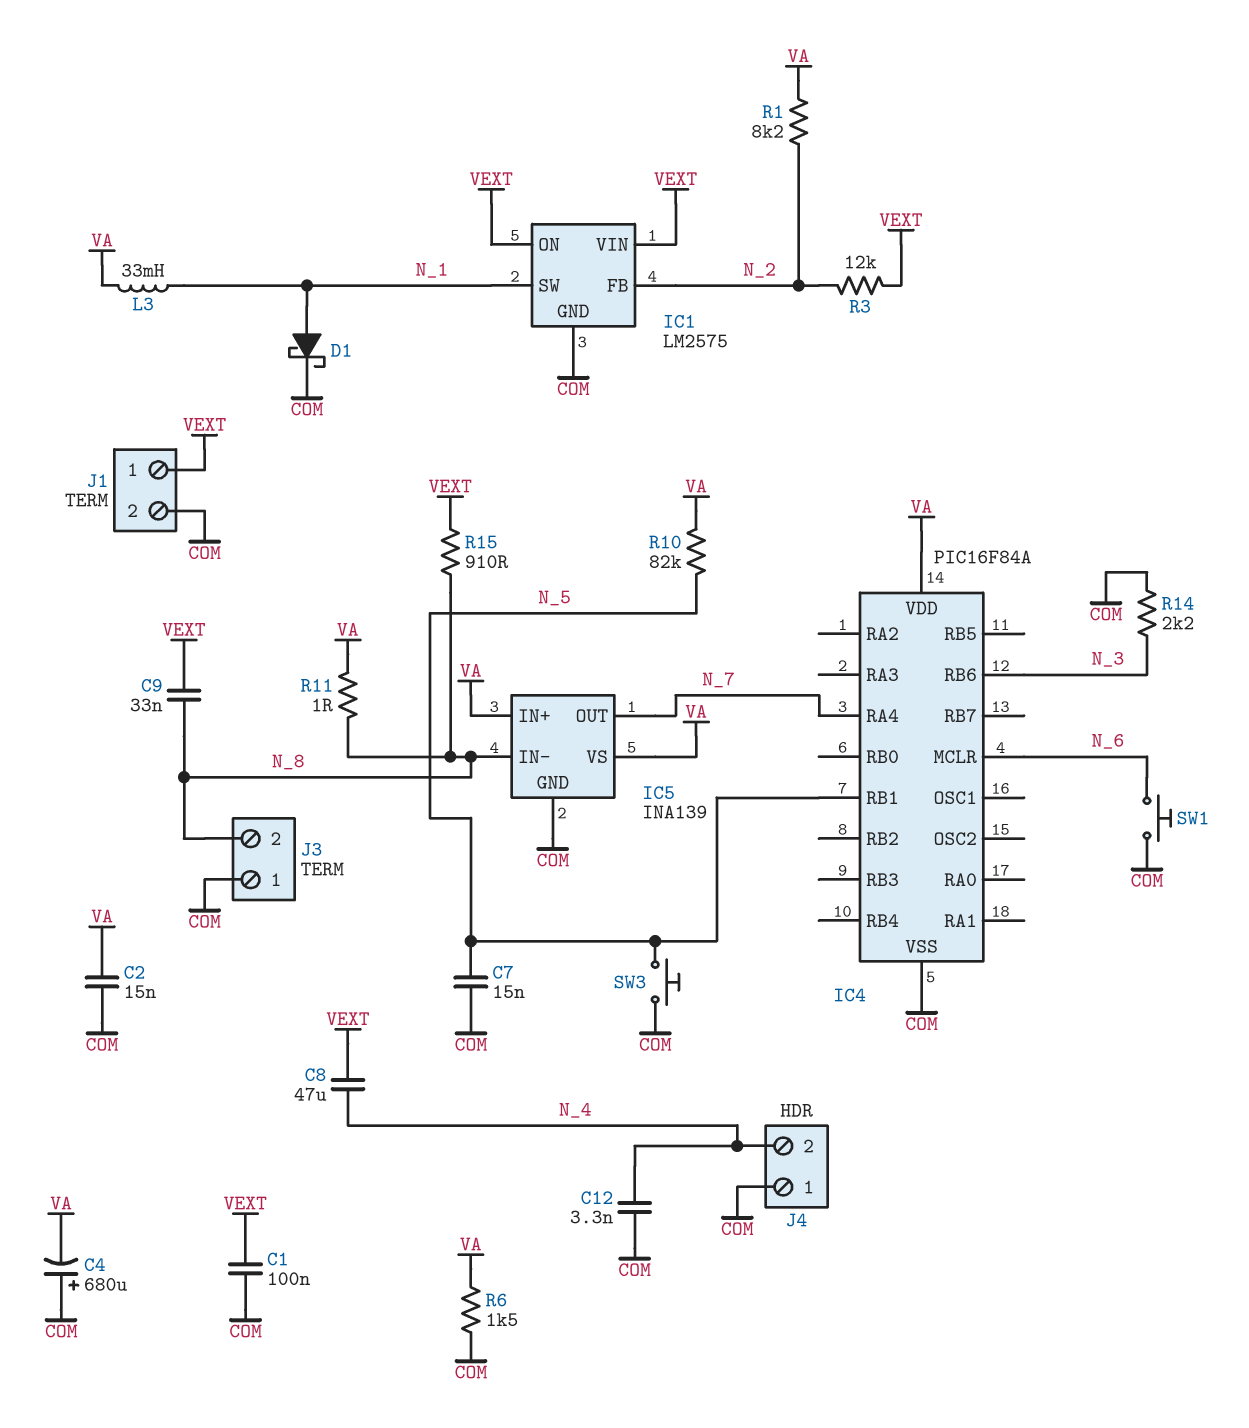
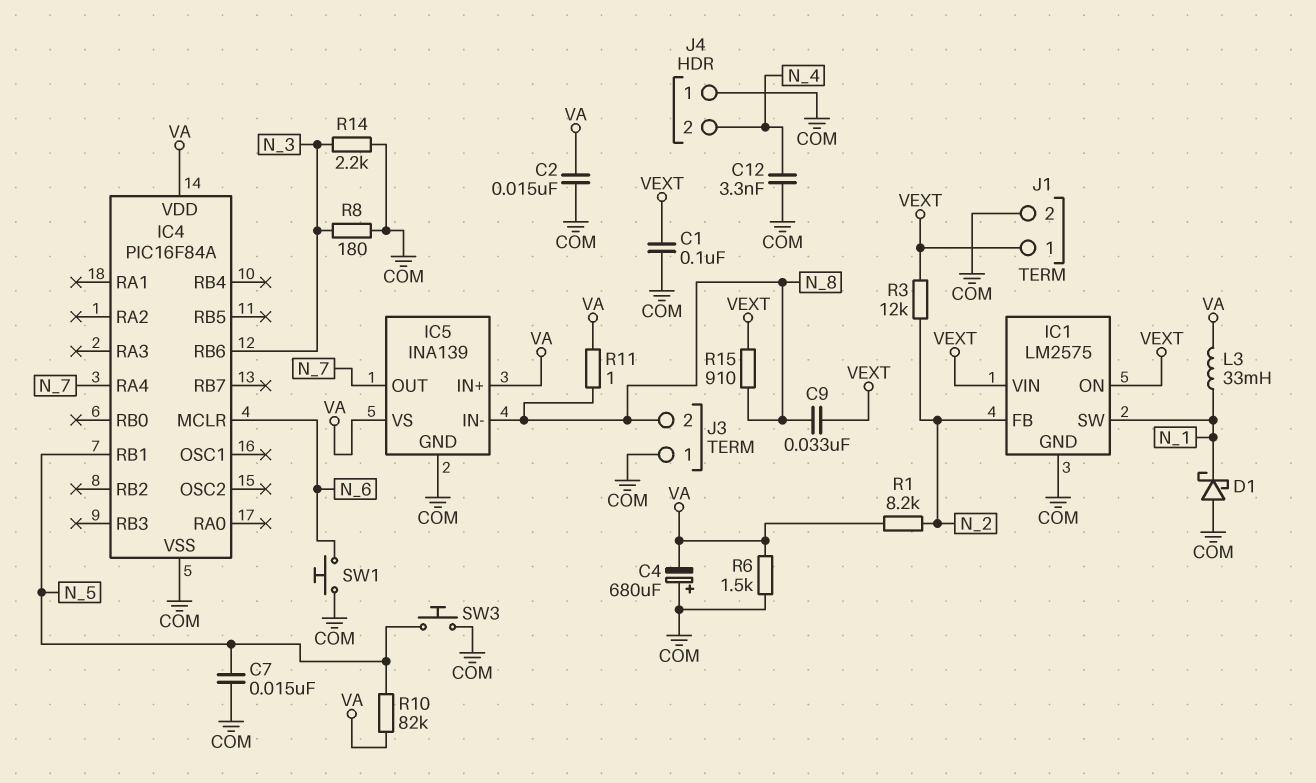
C8: 47uF (N_4, VEXT) -> none
D1: schottky (A N_1, K COM) -> schottky (A COM, K N_1)
R8: none -> 180 (COM, N_3)

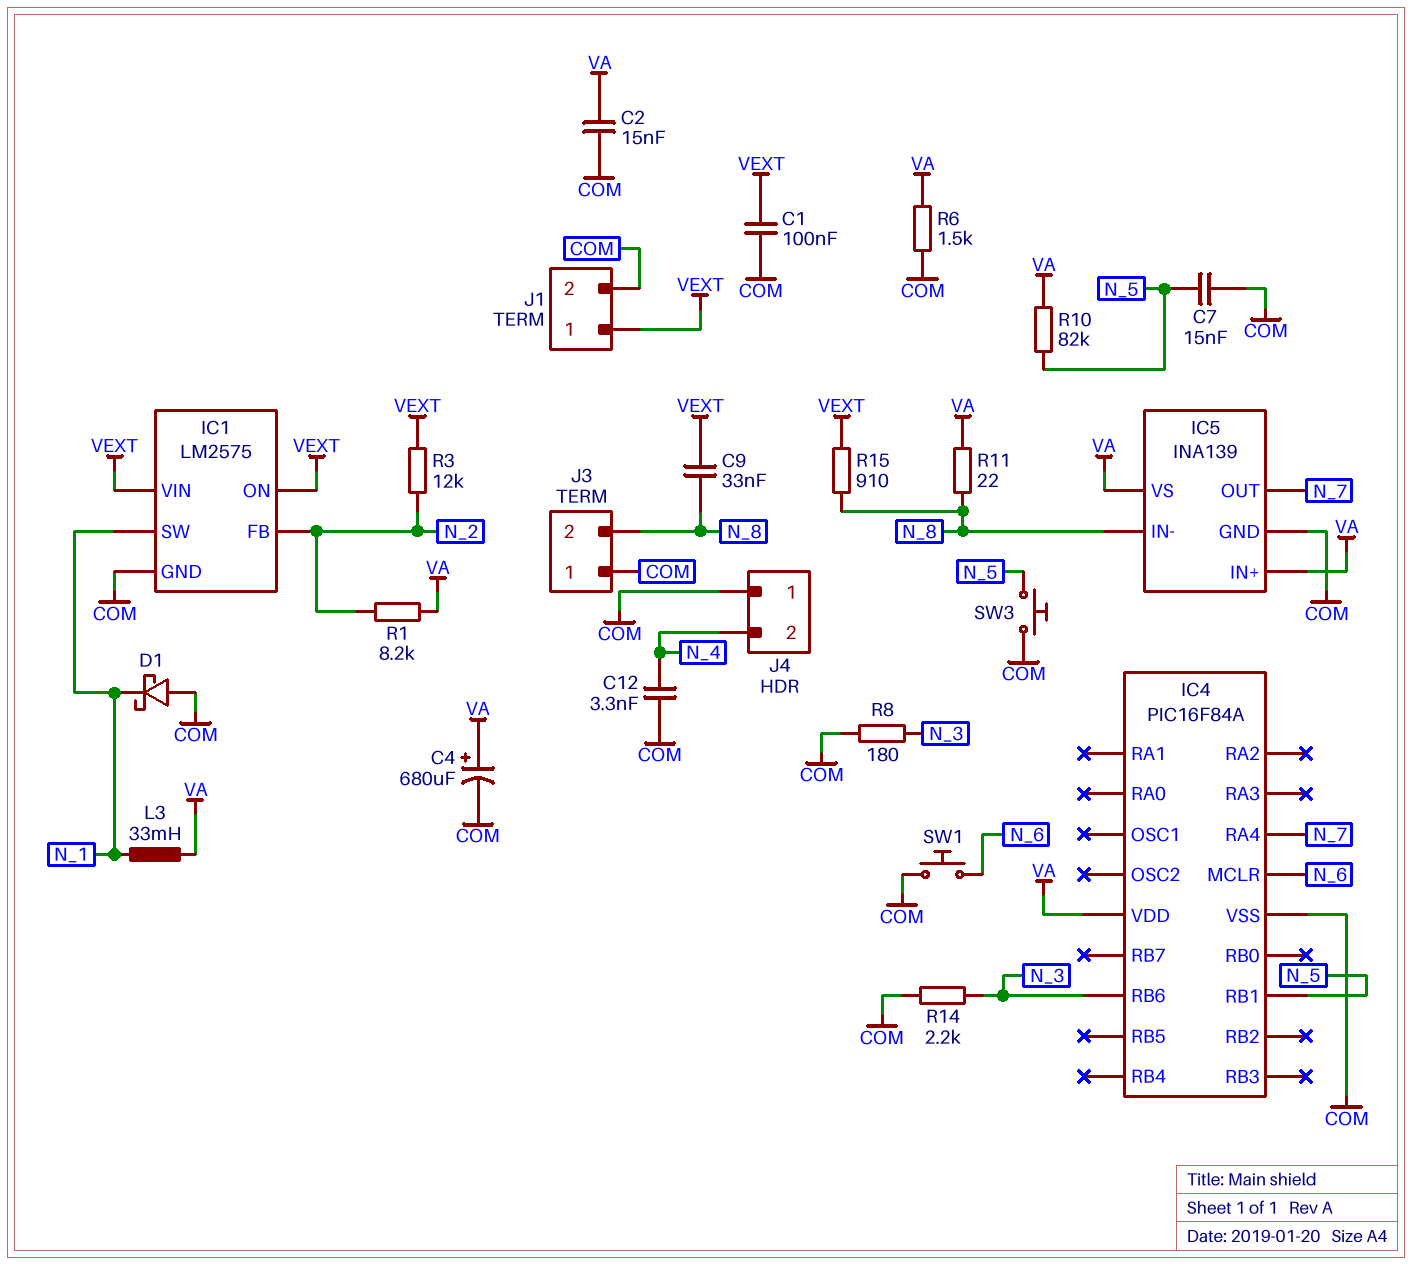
C4: 680uF (plus COM, minus VA) -> 680uF (plus VA, minus COM)
R11: 1 (N_8, VA) -> 22 (N_8, VA)

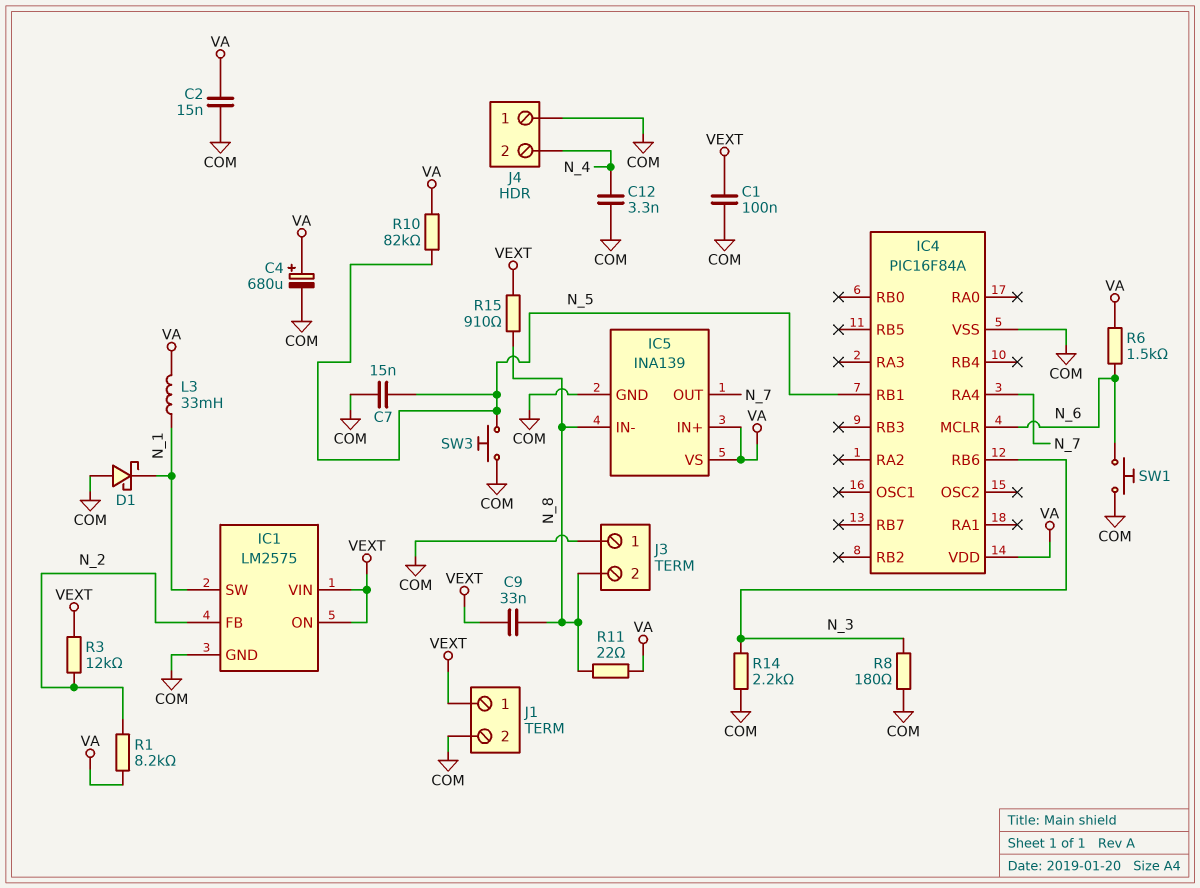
R6: 1.5k (COM, VA) -> 1.5k (N_6, VA)

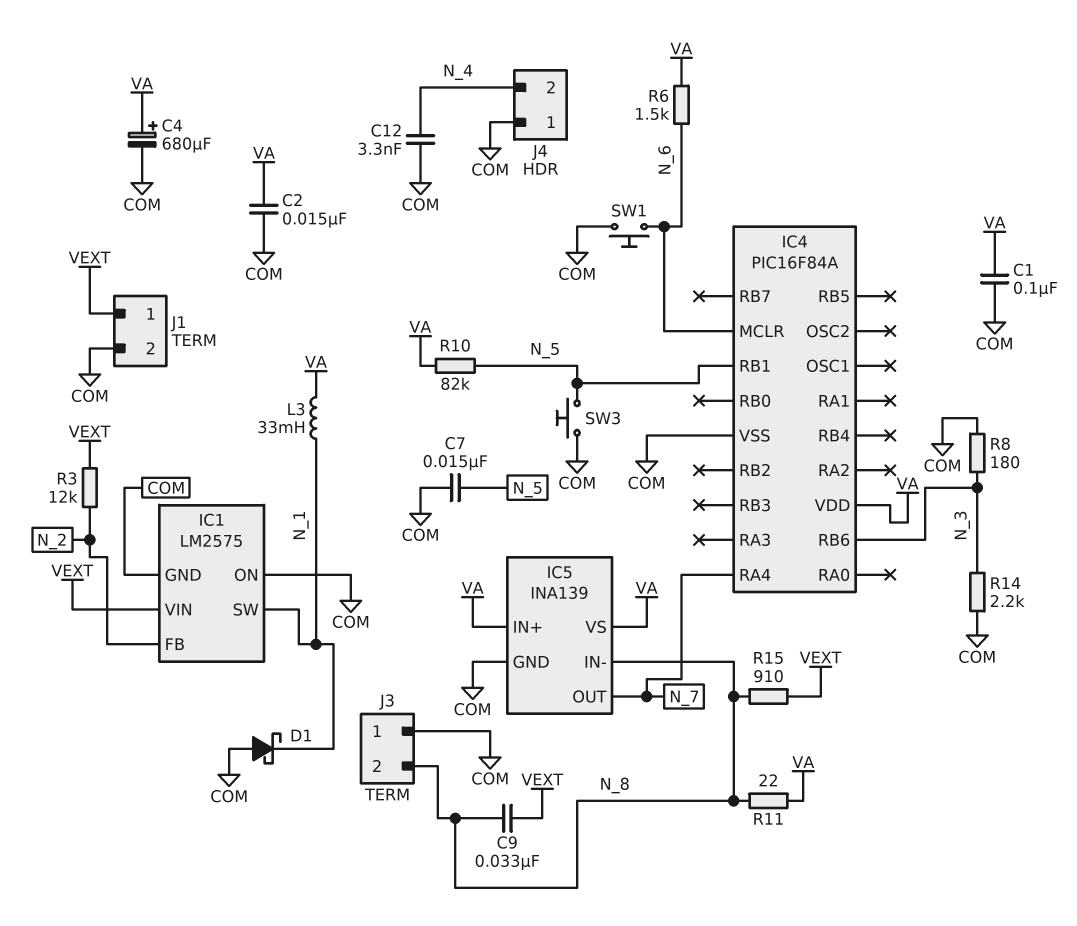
C1: 100nF (COM, VEXT) -> 100nF (COM, VA)
IC1 pin ON: VEXT -> COM
R1: 8.2k (N_2, VA) -> none

